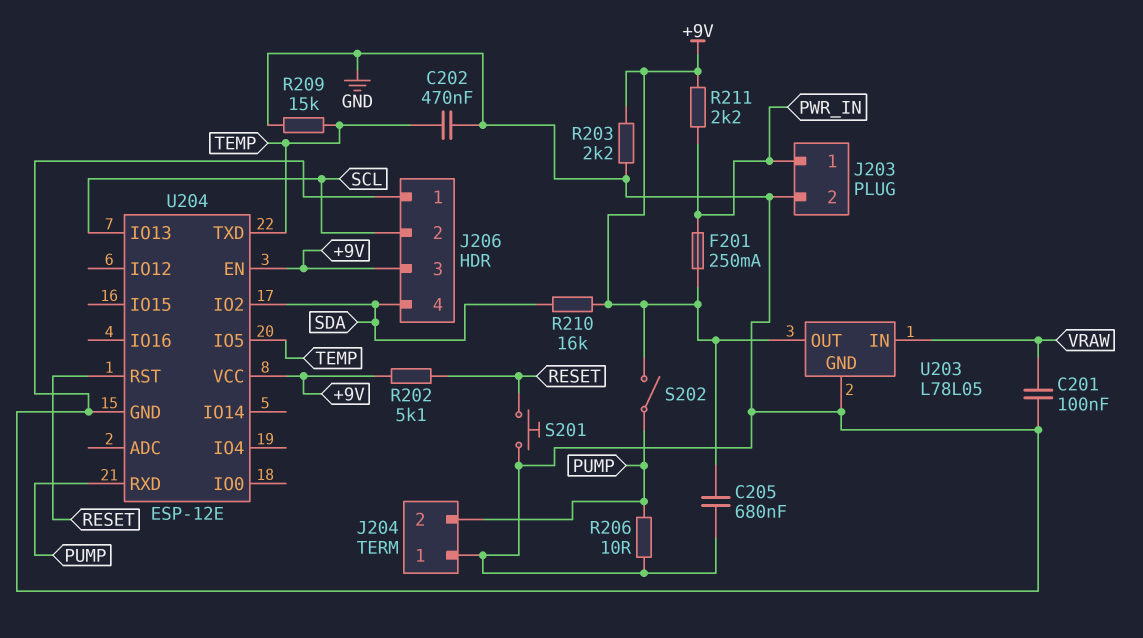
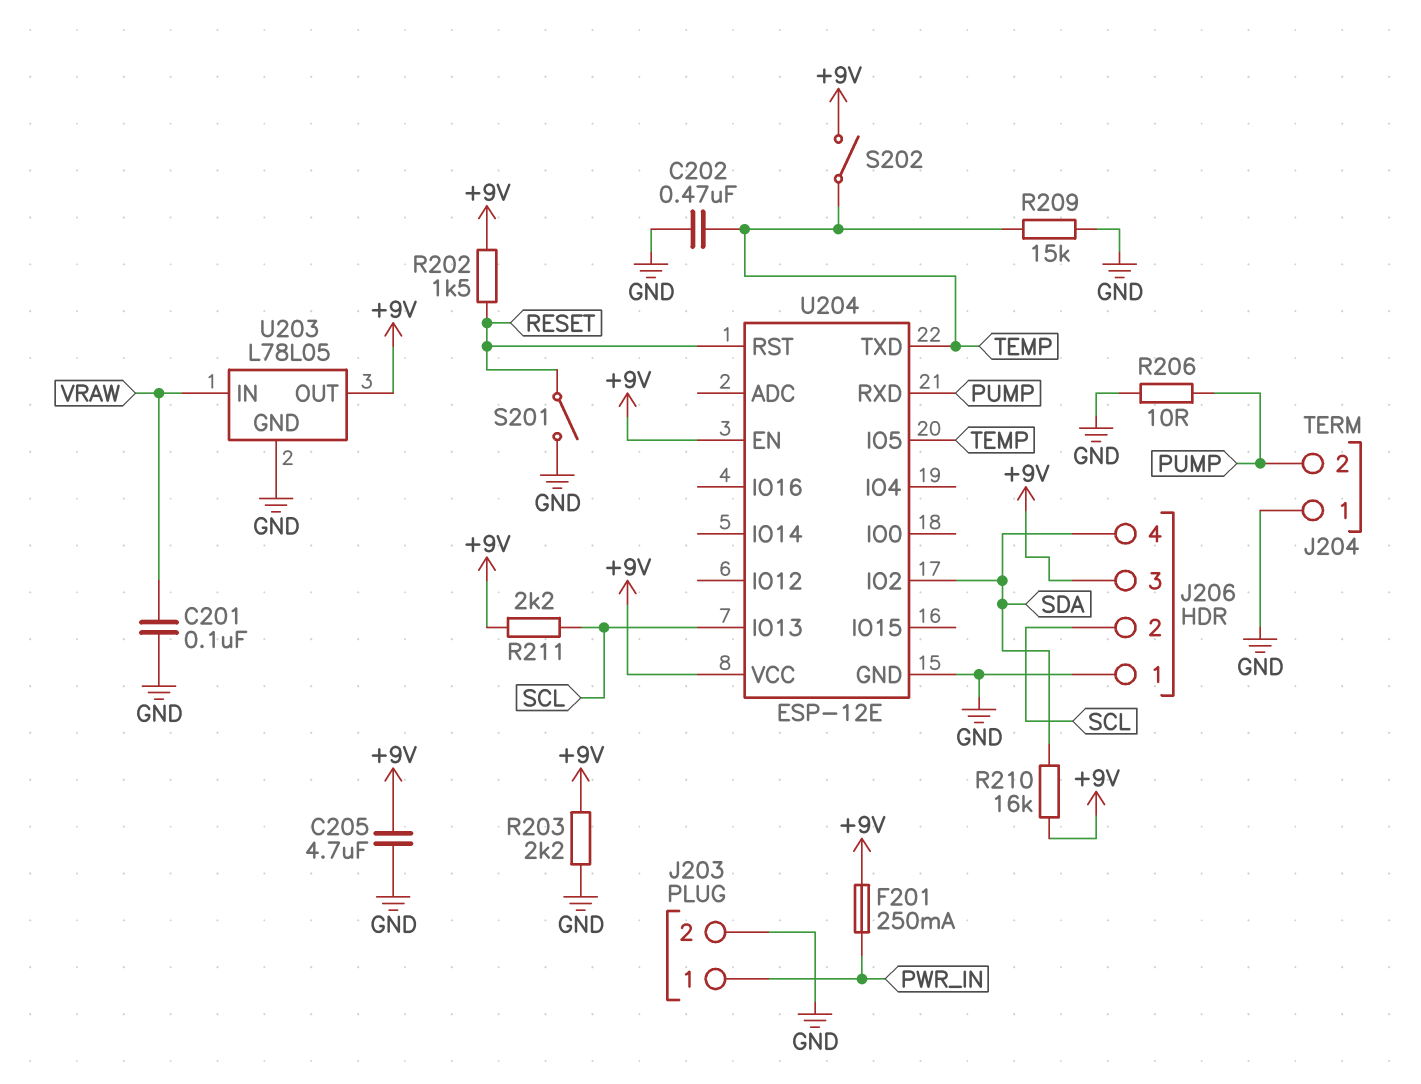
C205: 680nF (+9V, GND) -> 4.7uF (+9V, GND)
R202: 5.1k (+9V, RESET) -> 1.5k (+9V, RESET)
R211: 2.2k (+9V, PWR_IN) -> 2.2k (+9V, SCL)
S201: button (GND, RESET) -> switch (GND, RESET)
S202: switch (+9V, PUMP) -> switch (+9V, TEMP)

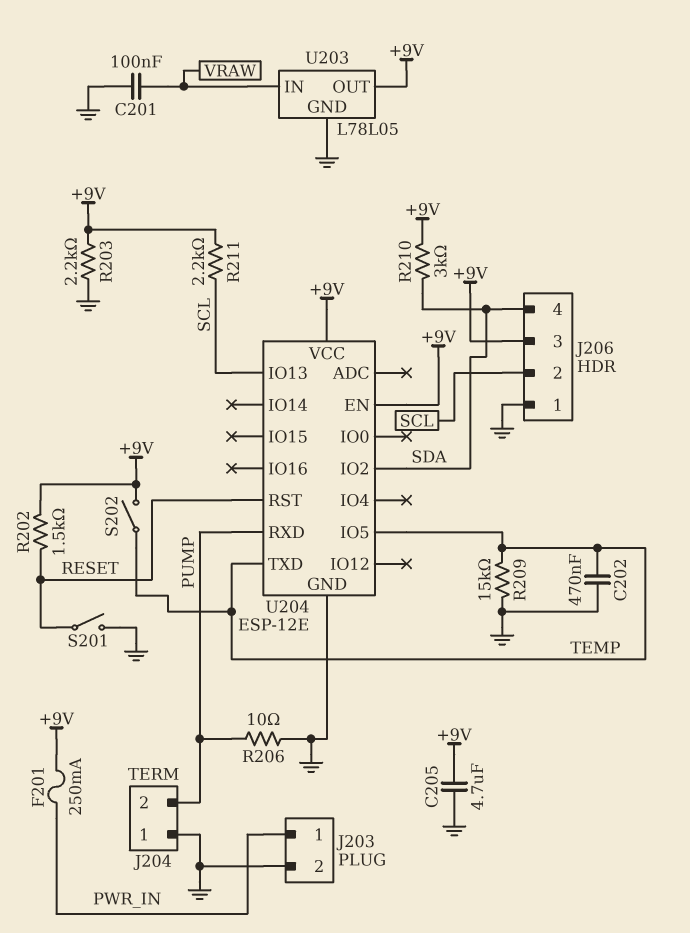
R210: 16k (+9V, SDA) -> 3k (+9V, SDA)

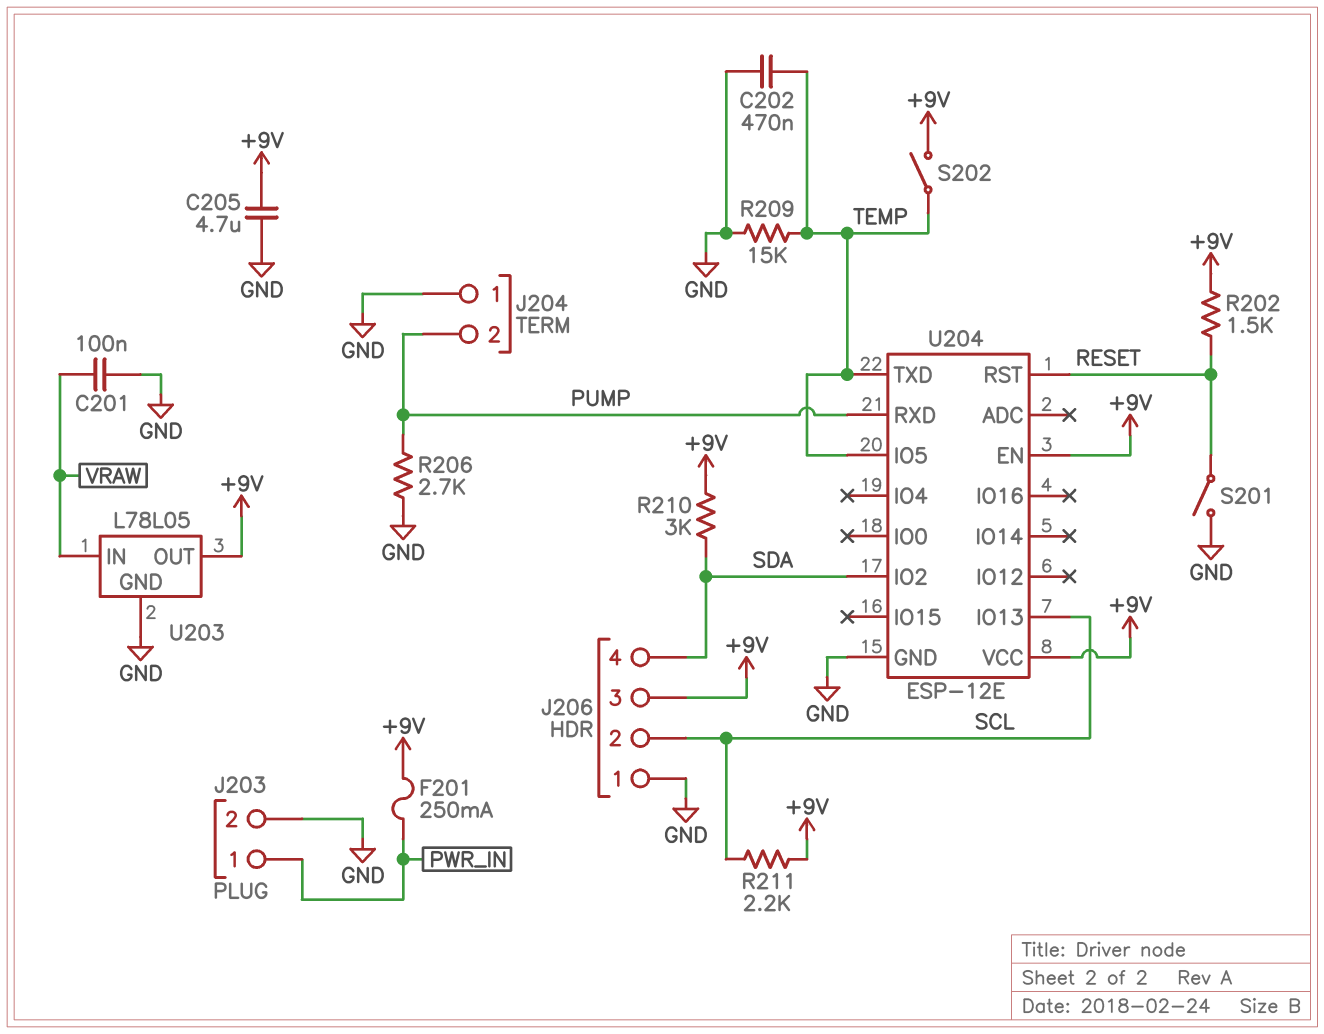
R203: 2.2k (+9V, GND) -> none
R206: 10 (GND, PUMP) -> 2.7k (GND, PUMP)

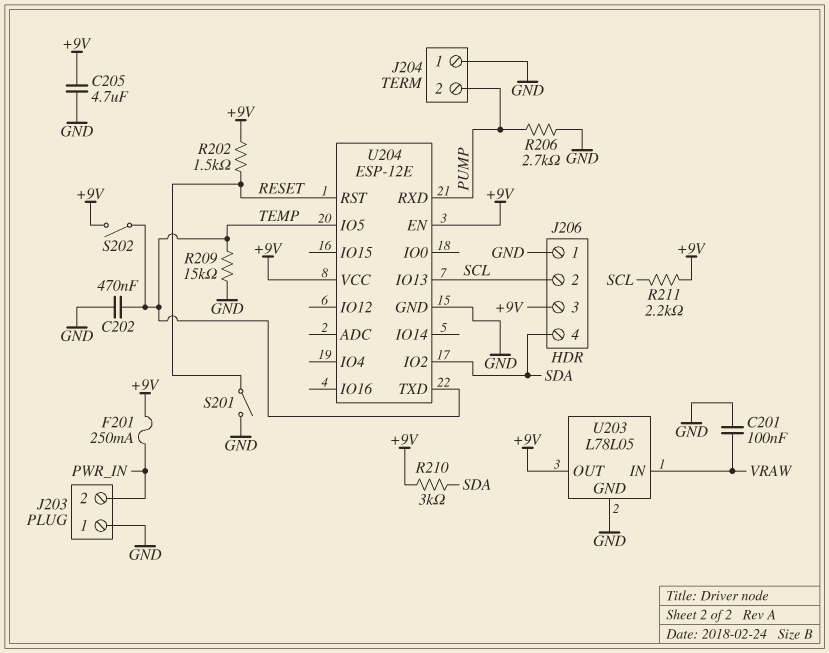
J203 pin 1: PWR_IN -> GND
J203 pin 2: GND -> PWR_IN

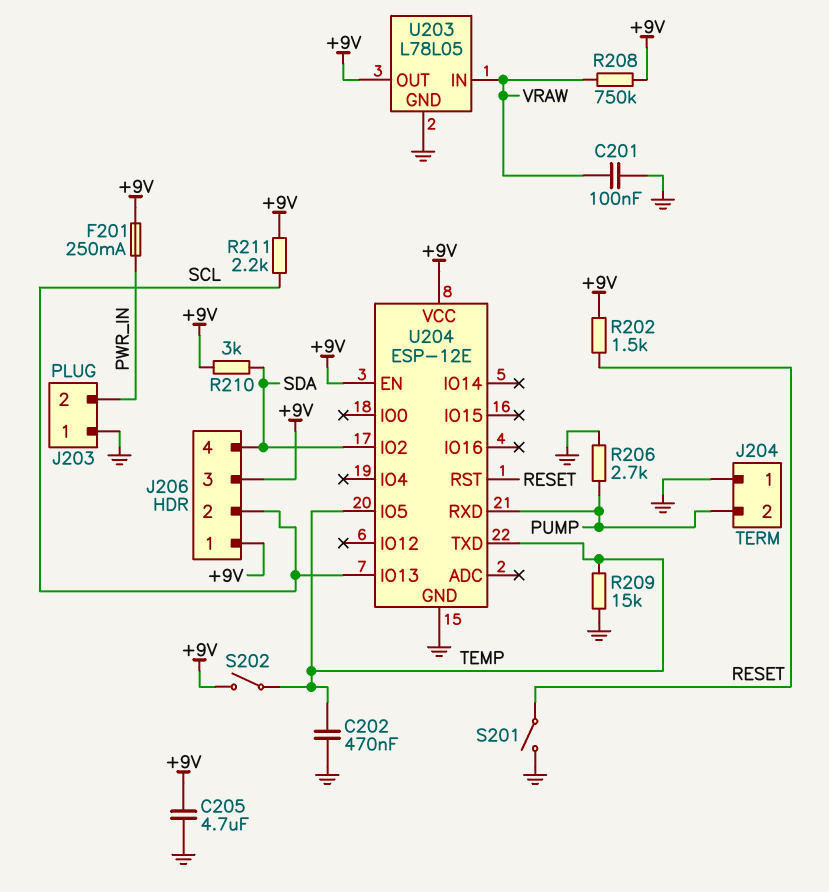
J206 pin 1: GND -> +9V
R208: none -> 750k (+9V, VRAW)

